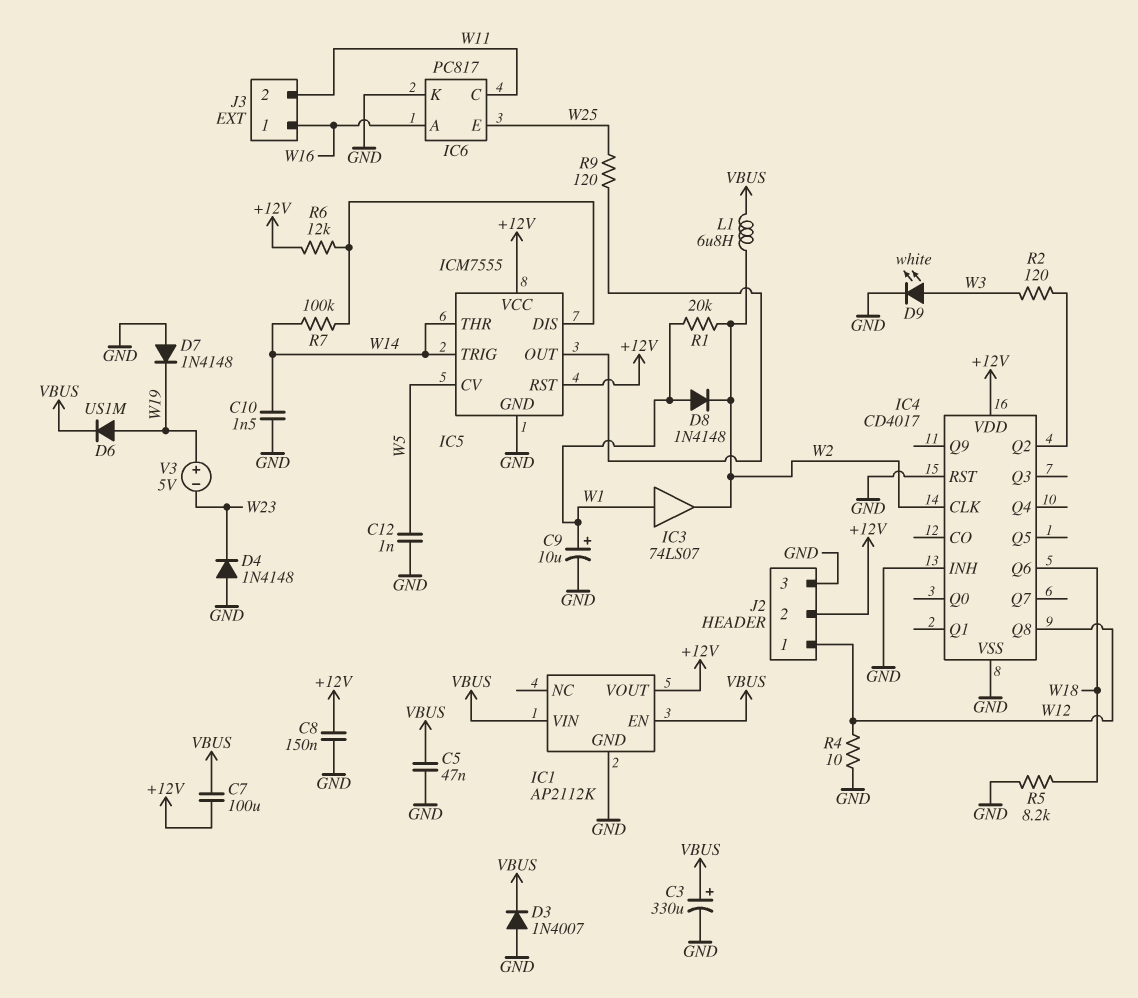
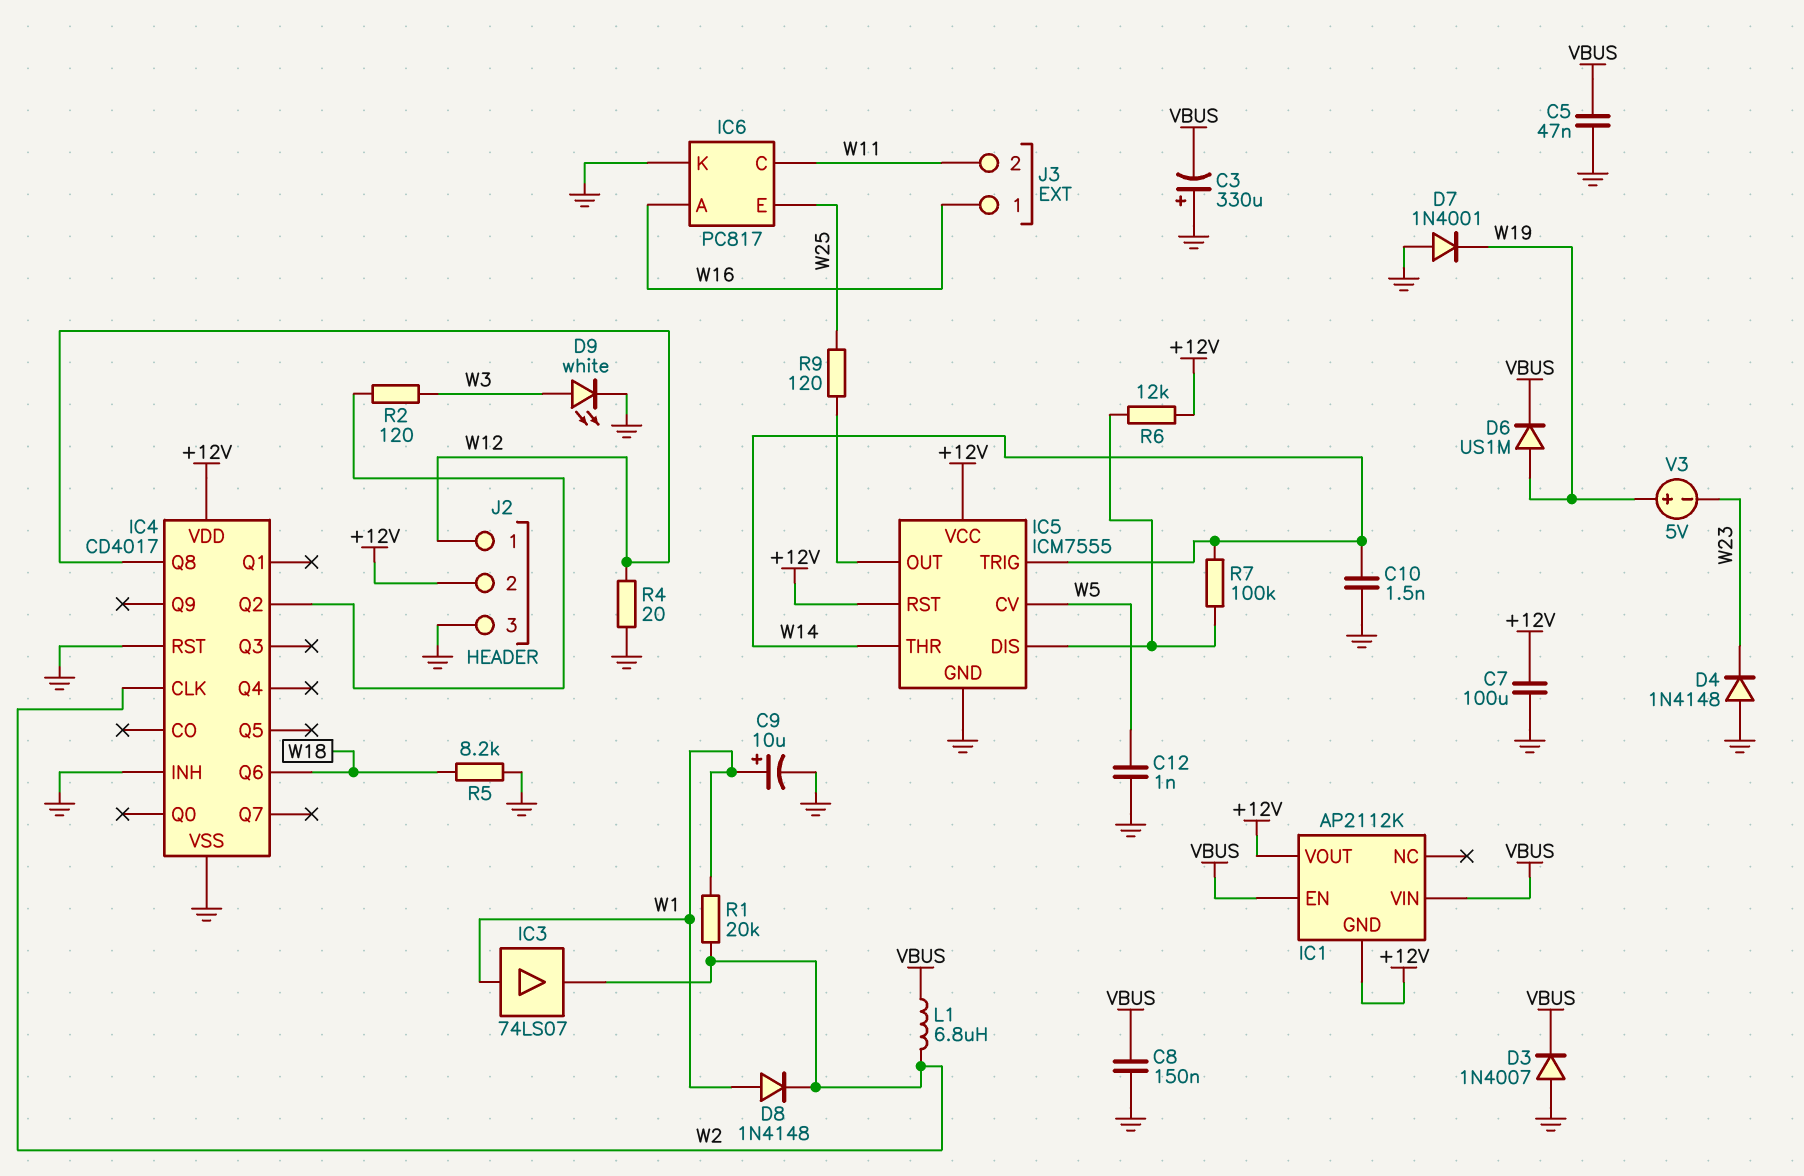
C3: 330uF (plus VBUS, minus GND) -> 330uF (plus GND, minus VBUS)
C7: 100uF (+12V, VBUS) -> 100uF (+12V, GND)
C8: 150nF (+12V, GND) -> 150nF (GND, VBUS)
D7: diode 1N4148 (A GND, K W19) -> diode 1N4001 (A GND, K W19)
IC1 pin GND: GND -> +12V
R4: 10 (GND, W12) -> 20 (GND, W12)

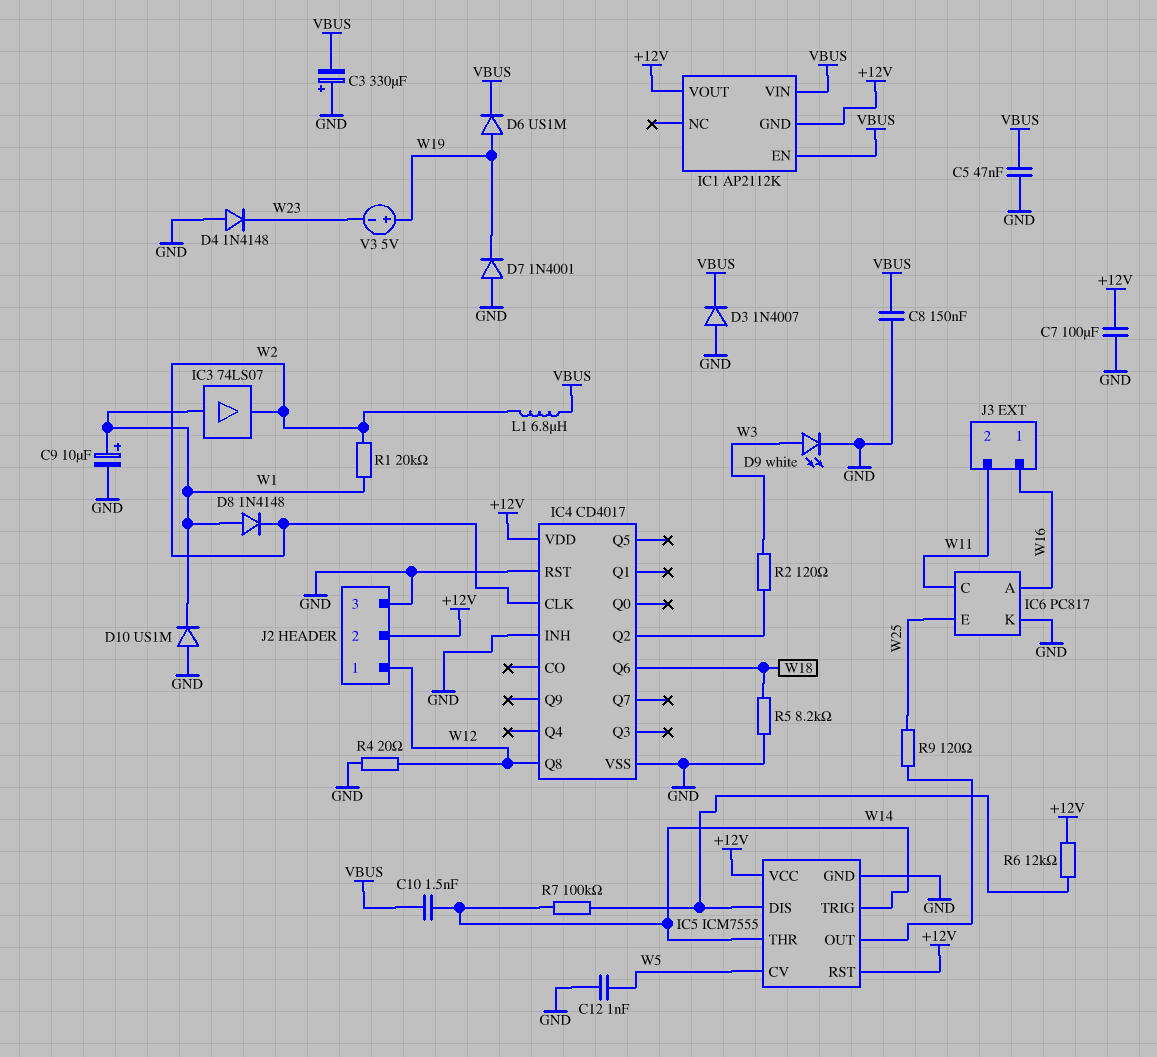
C10: 1.5nF (GND, W14) -> 1.5nF (VBUS, W14)
D10: none -> diode US1M (A GND, K W1)

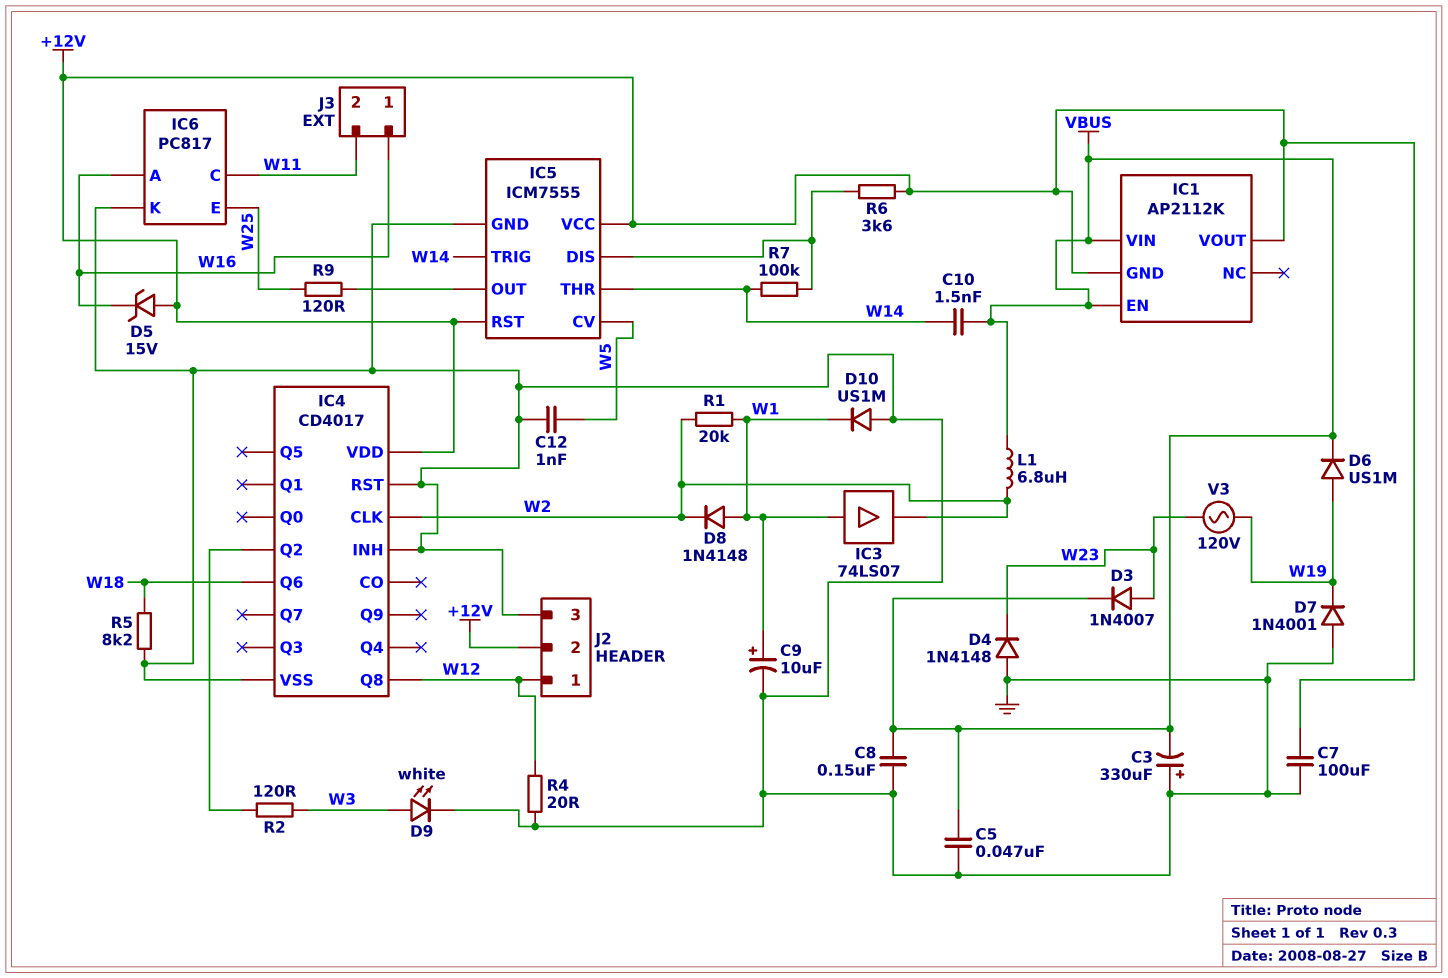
D3: diode 1N4007 (A GND, K VBUS) -> diode 1N4007 (A W23, K VBUS)
D5: none -> zener 15V (A +12V, K W16)
R6: 12k (+12V, IC5/DIS) -> 3.6k (+12V, IC5/DIS)
V3: 5V (plus W19, minus W23) -> AC 120V (W19, W23)

